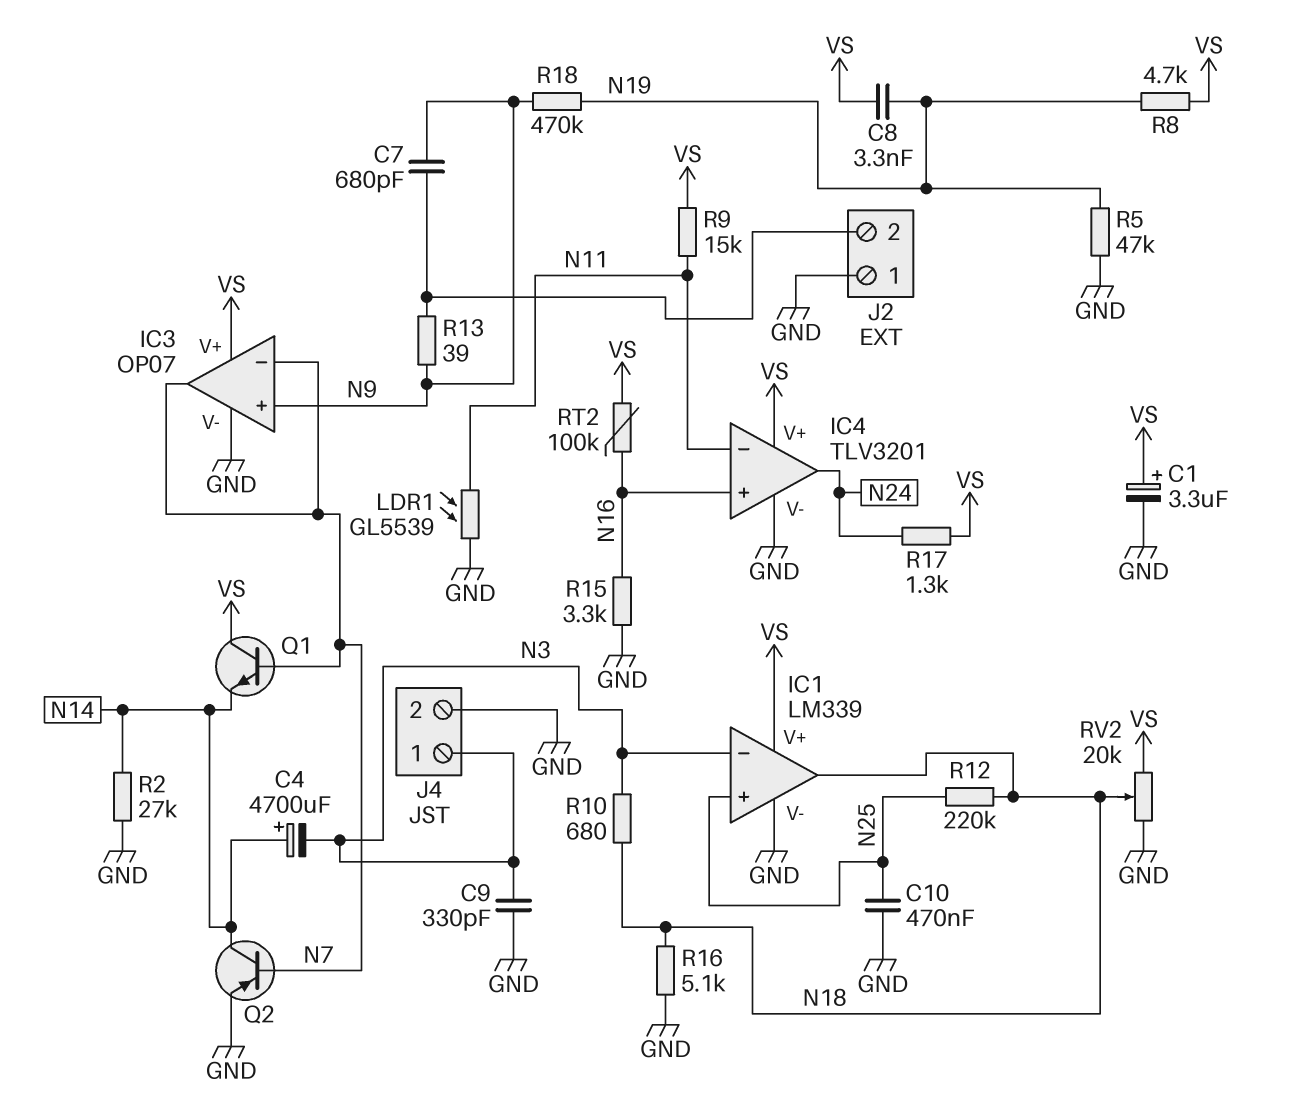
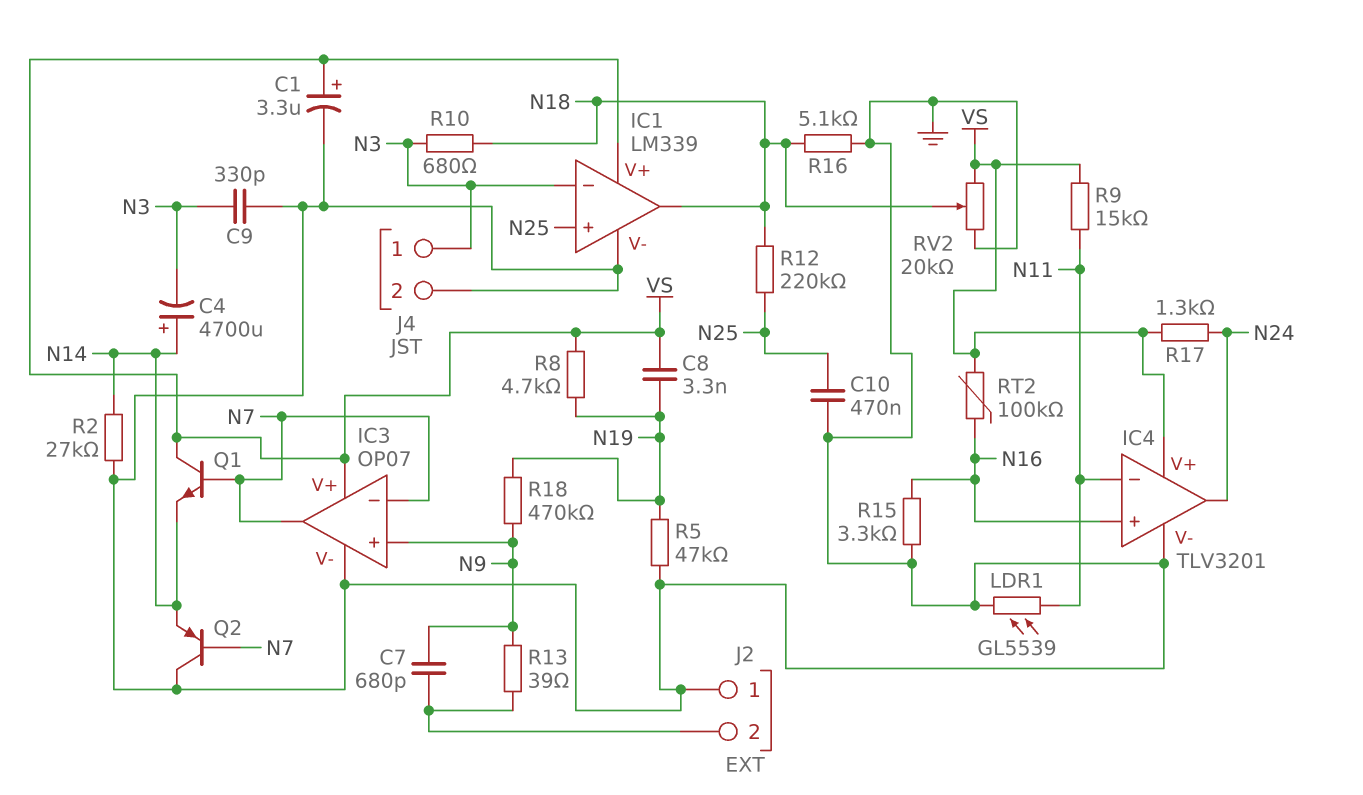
Q2: PNP (B N7, C N14, E GND) -> PNP (B N7, C GND, E N14)

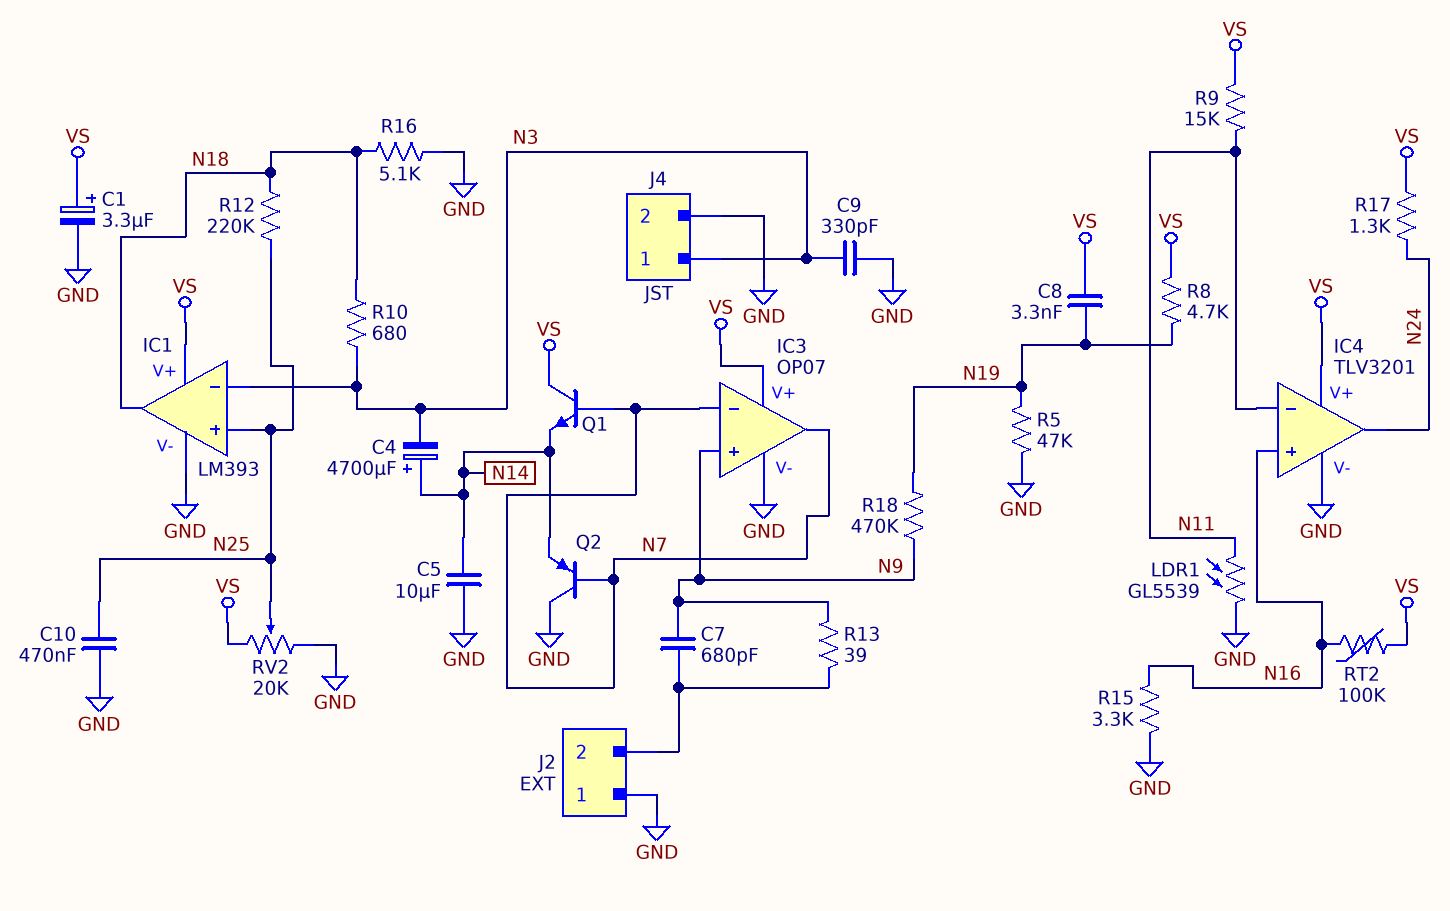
C5: none -> 10uF (GND, N14)
IC1: LM339 -> LM393
R2: 27k (GND, N14) -> none
RV2: 20k (GND, VS, wiper N18) -> 20k (GND, VS, wiper N25)

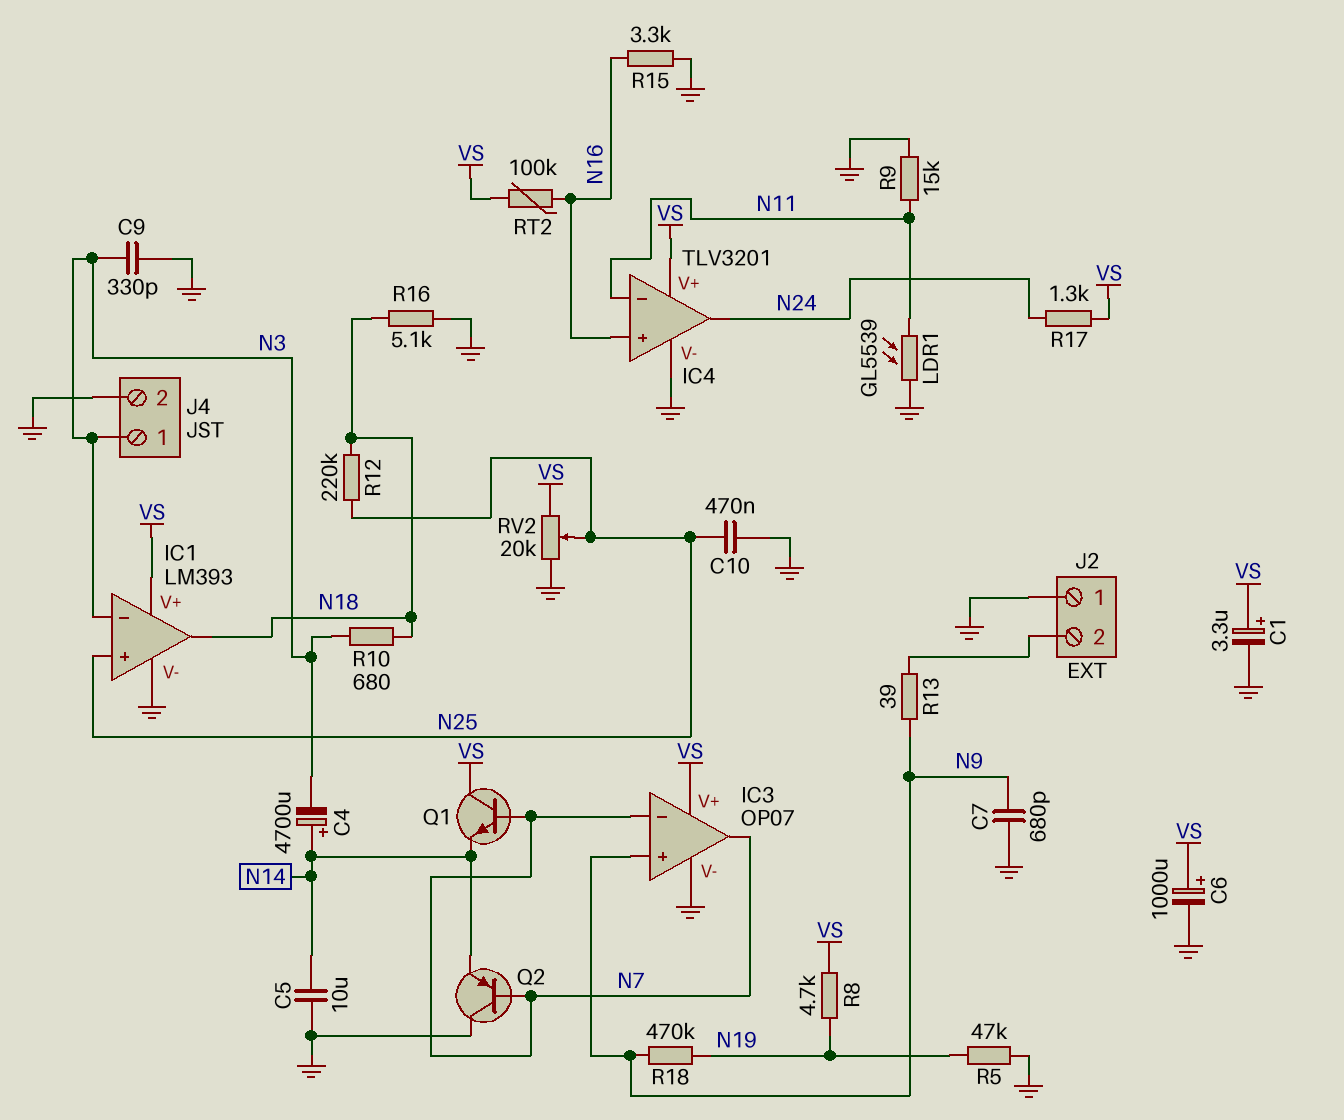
C6: none -> 1000uF (plus VS, minus GND)
C7: 680pF (J2/2, N9) -> 680pF (GND, N9)
C8: 3.3nF (N19, VS) -> none
R9: 15k (N11, VS) -> 15k (GND, N11)

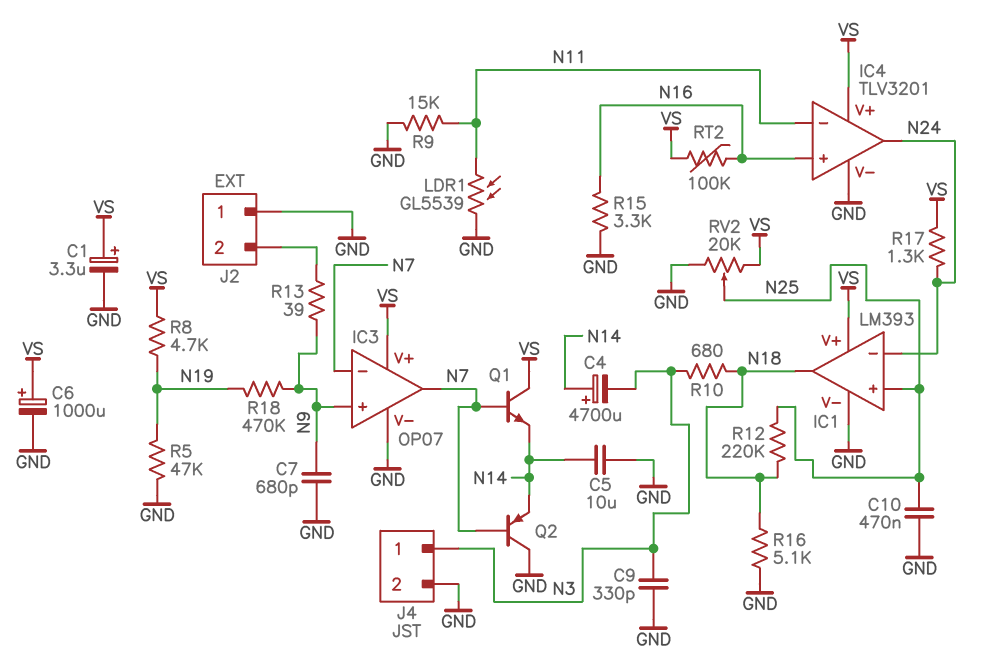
IC1 pin in-: N3 -> N24

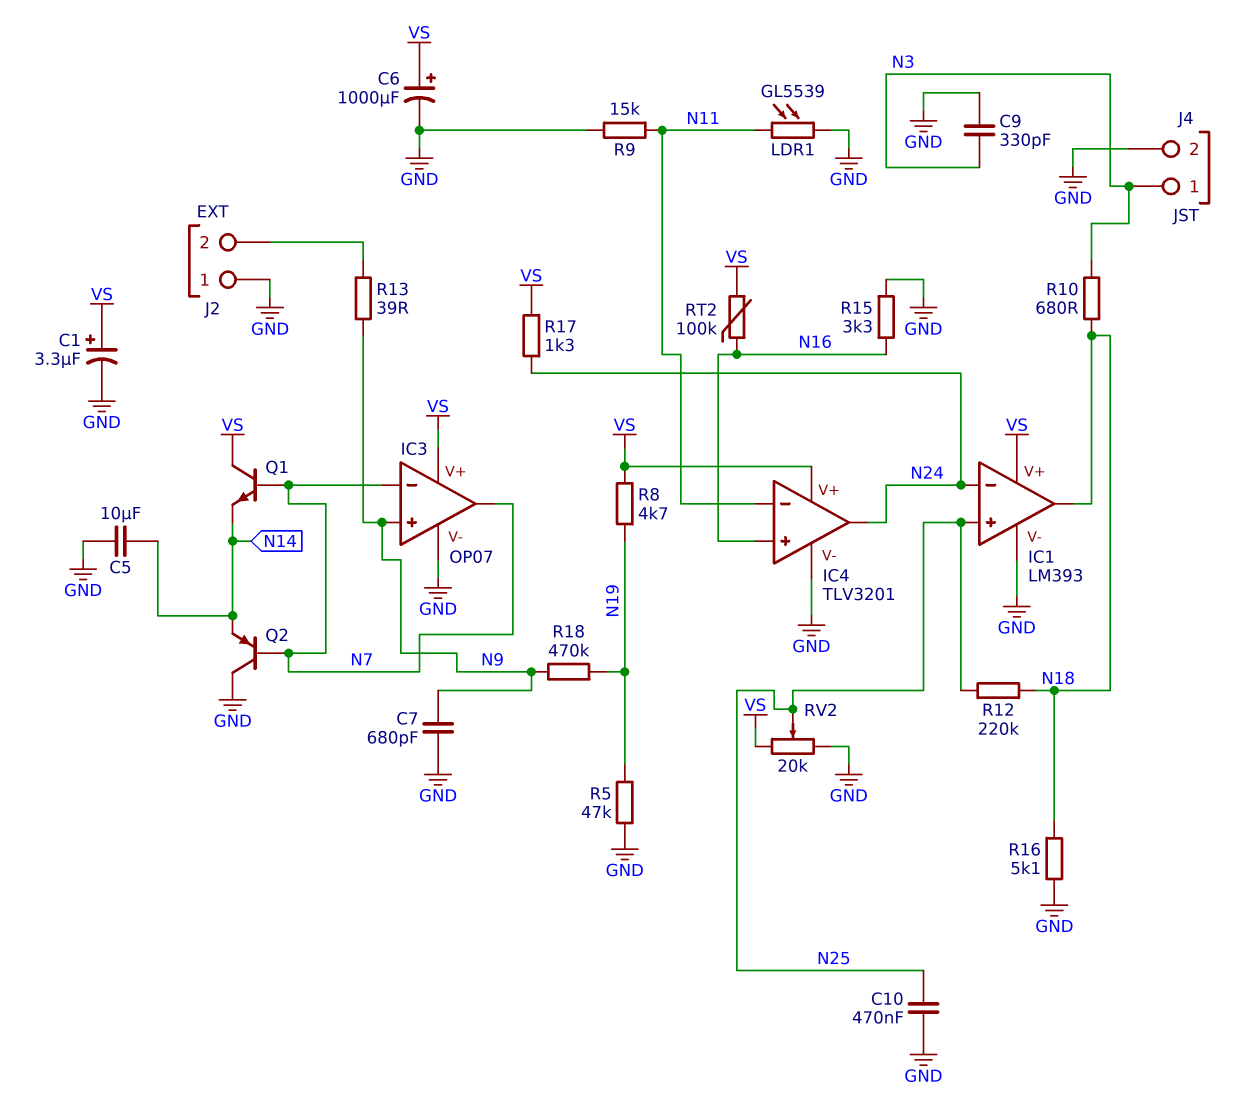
C4: 4700uF (plus N14, minus N3) -> none

